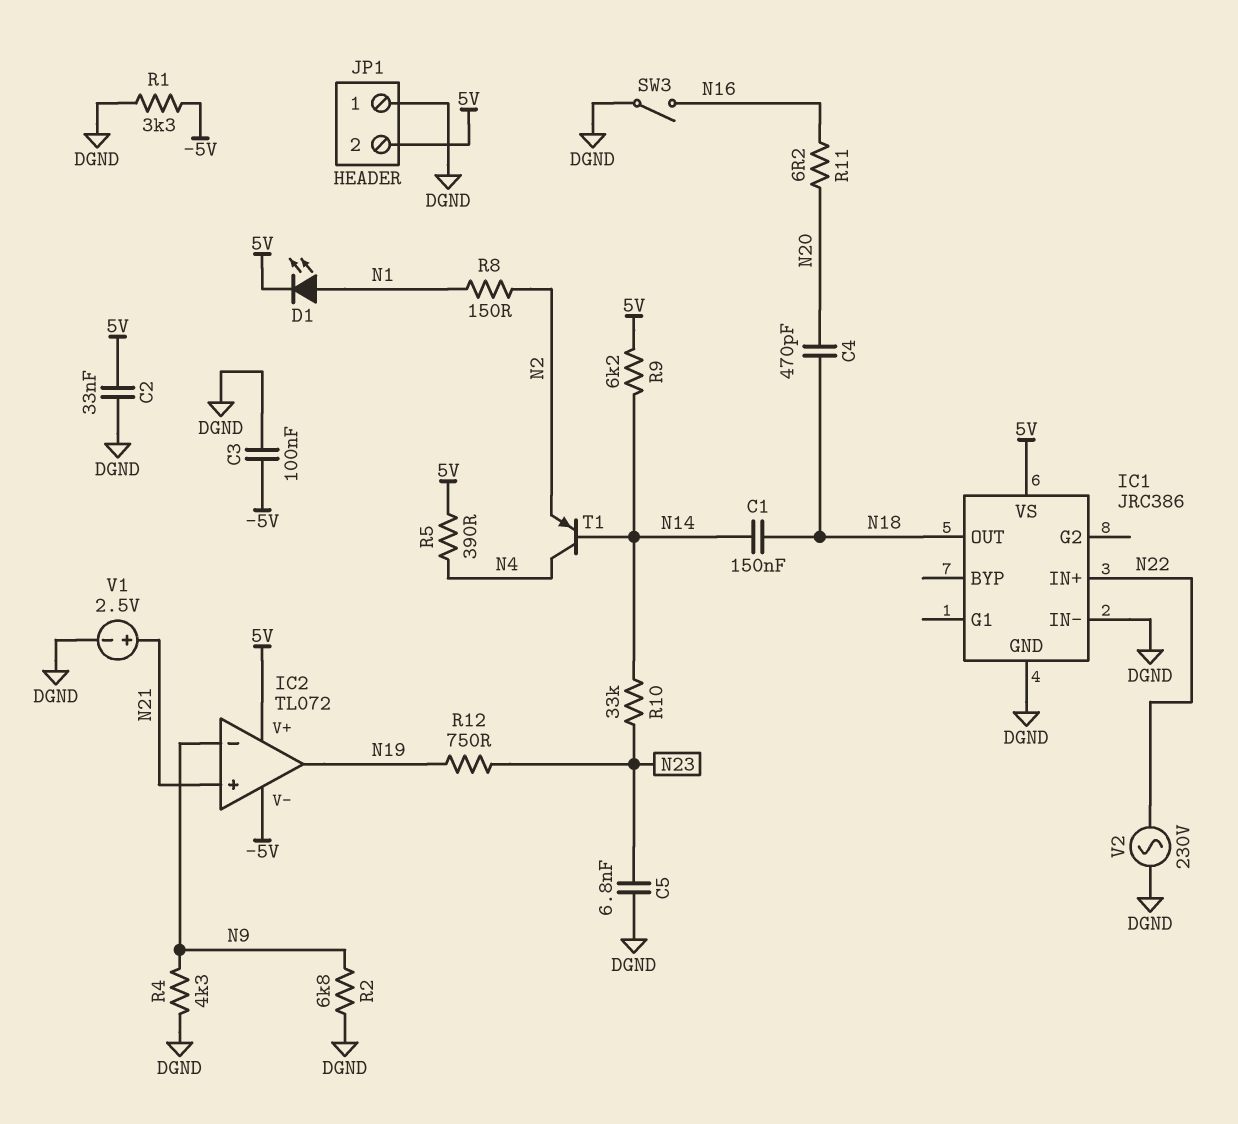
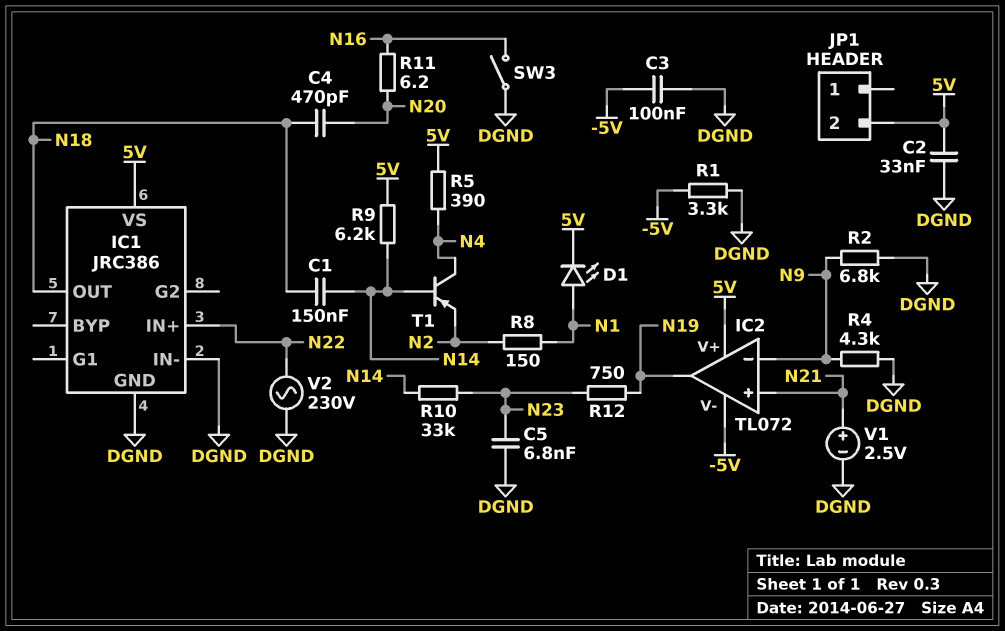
JP1 pin 1: DGND -> none

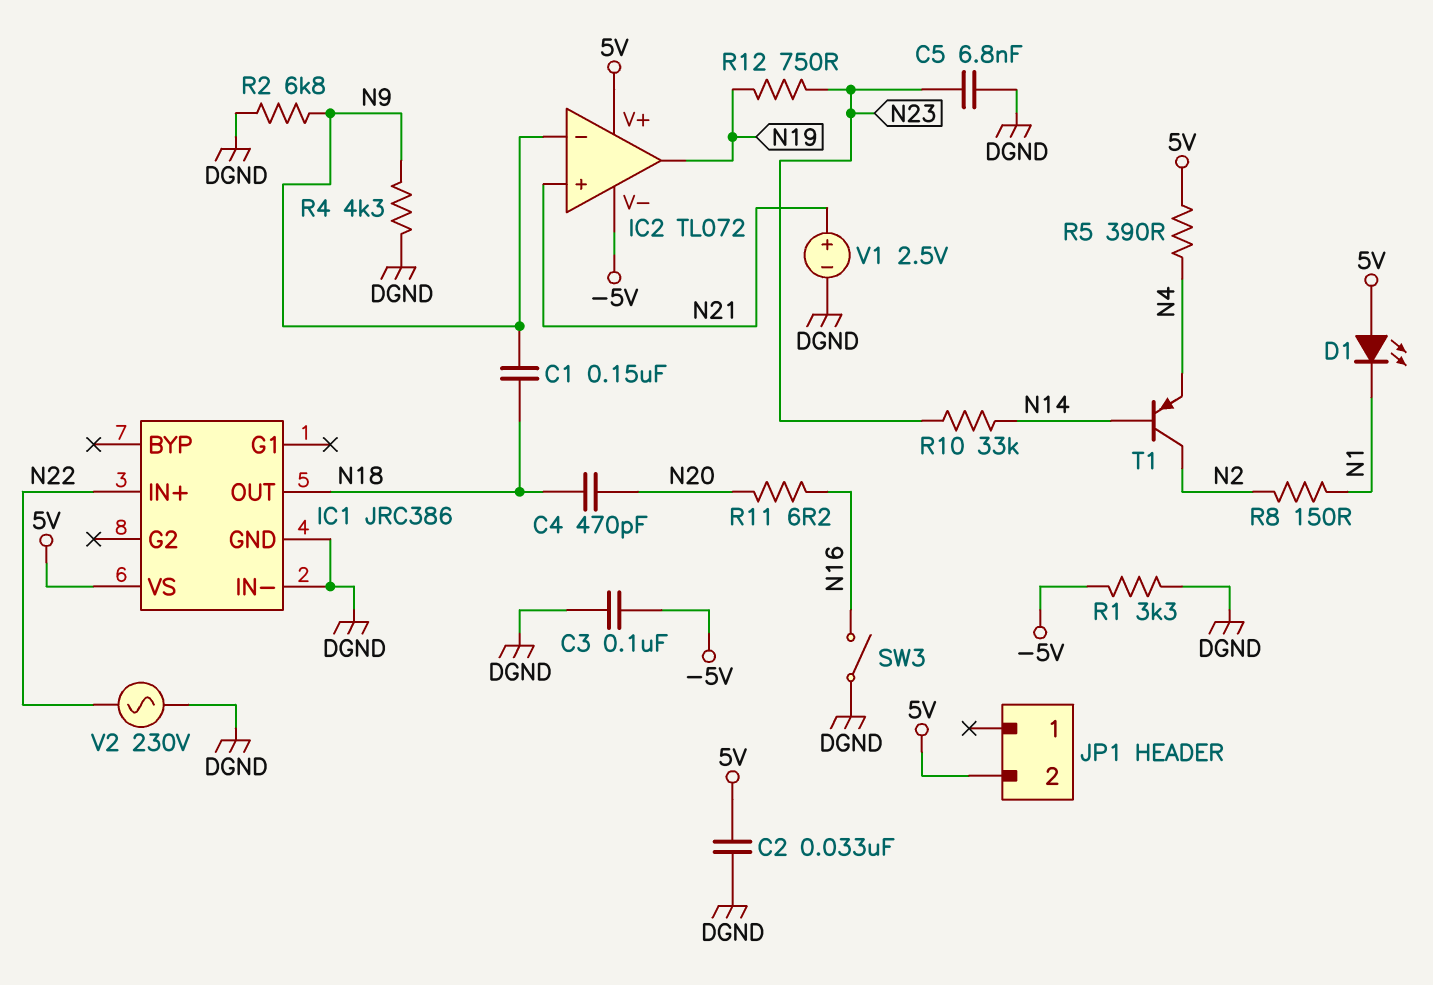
C1: 150nF (N14, N18) -> 150nF (N9, N18)
D1: LED (A N1, K 5V) -> LED (A 5V, K N1)
R9: 6.2k (5V, N14) -> none
T1: PNP (B N14, C N4, E N2) -> PNP (B N14, C N2, E N4)

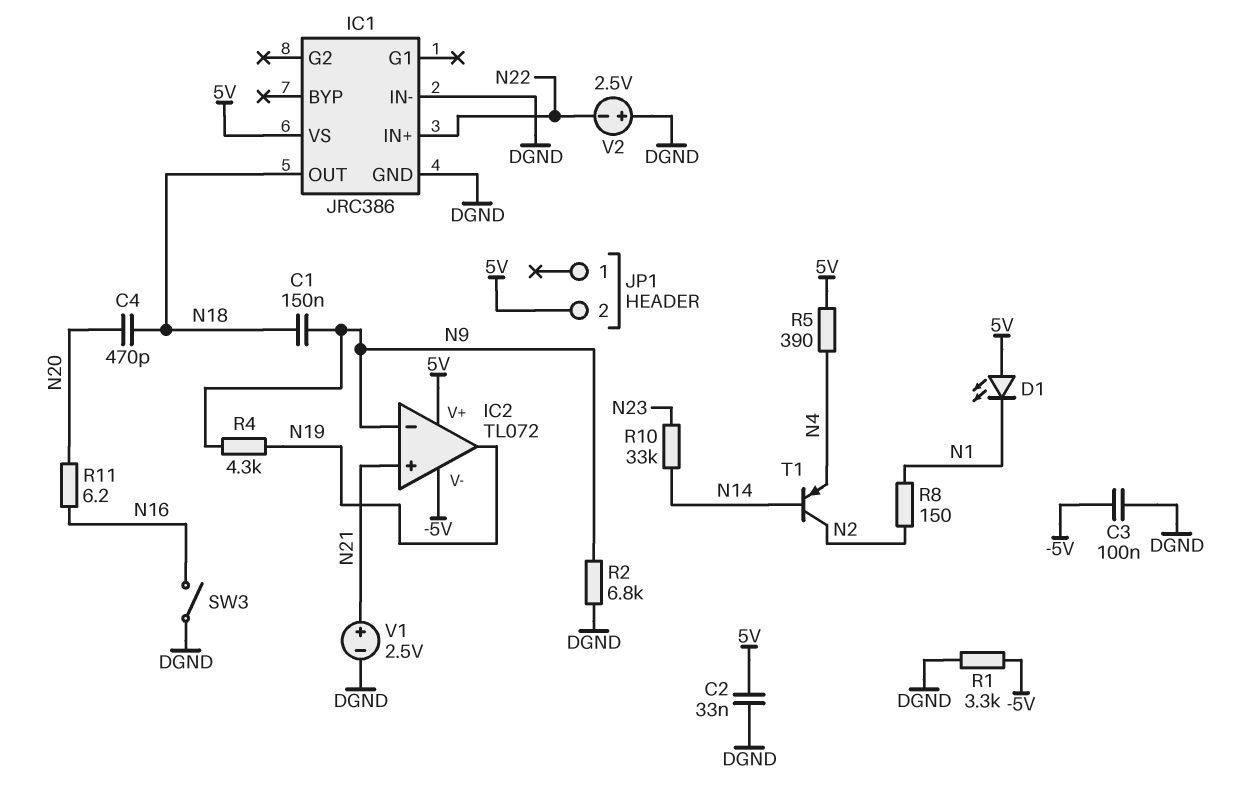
C5: 6.8nF (DGND, N23) -> none
R4: 4.3k (DGND, N9) -> 4.3k (N9, N19)
R12: 750 (N19, N23) -> none
V2: AC 230V (DGND, N22) -> 2.5V (plus DGND, minus N22)

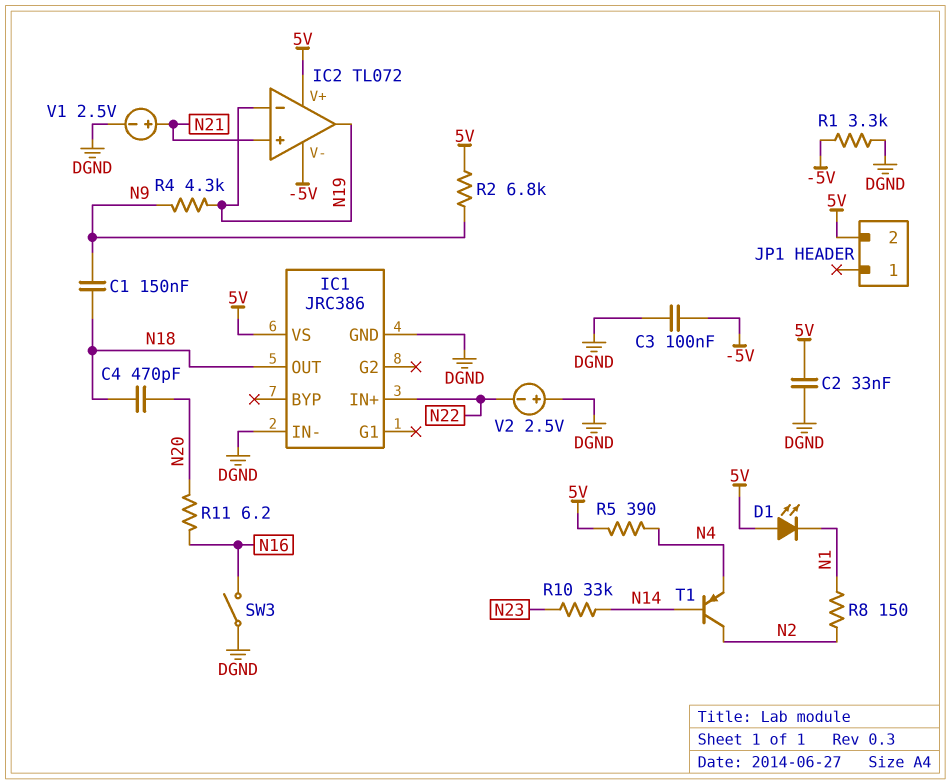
IC2 pin in-: N9 -> N19
R2: 6.8k (DGND, N9) -> 6.8k (5V, N9)

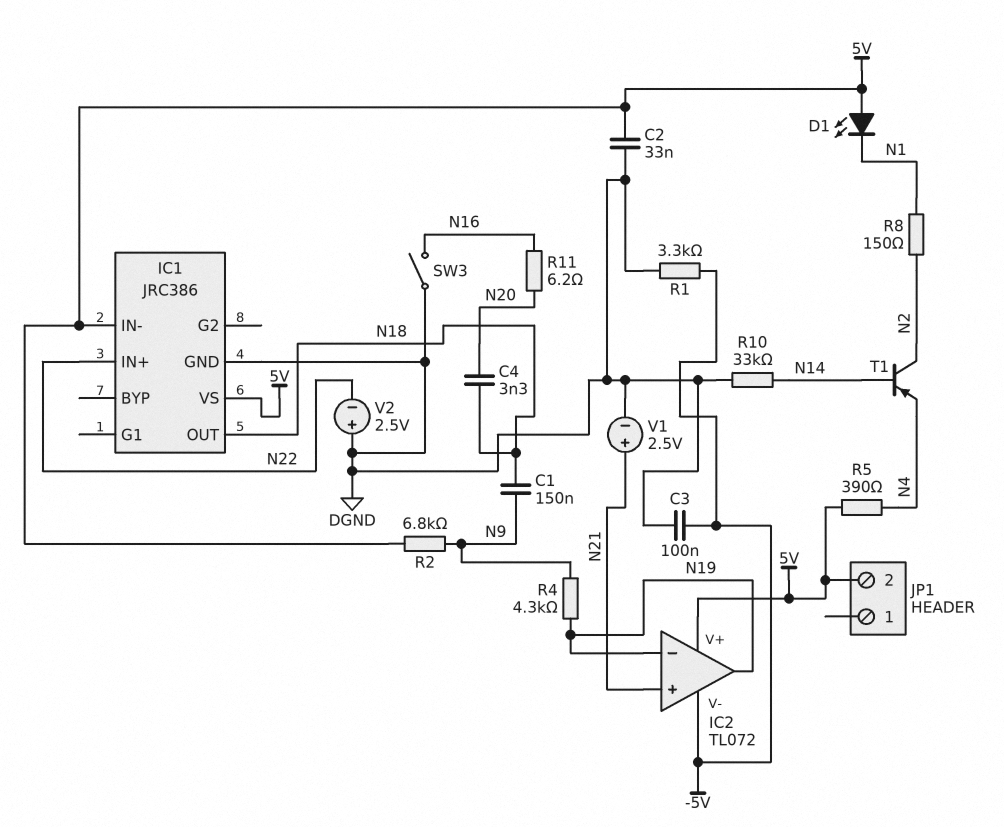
C4: 470pF (N18, N20) -> 3.3nF (N18, N20)
IC1 pin IN-: DGND -> 5V
R10: 33k (N14, N23) -> 33k (DGND, N14)

